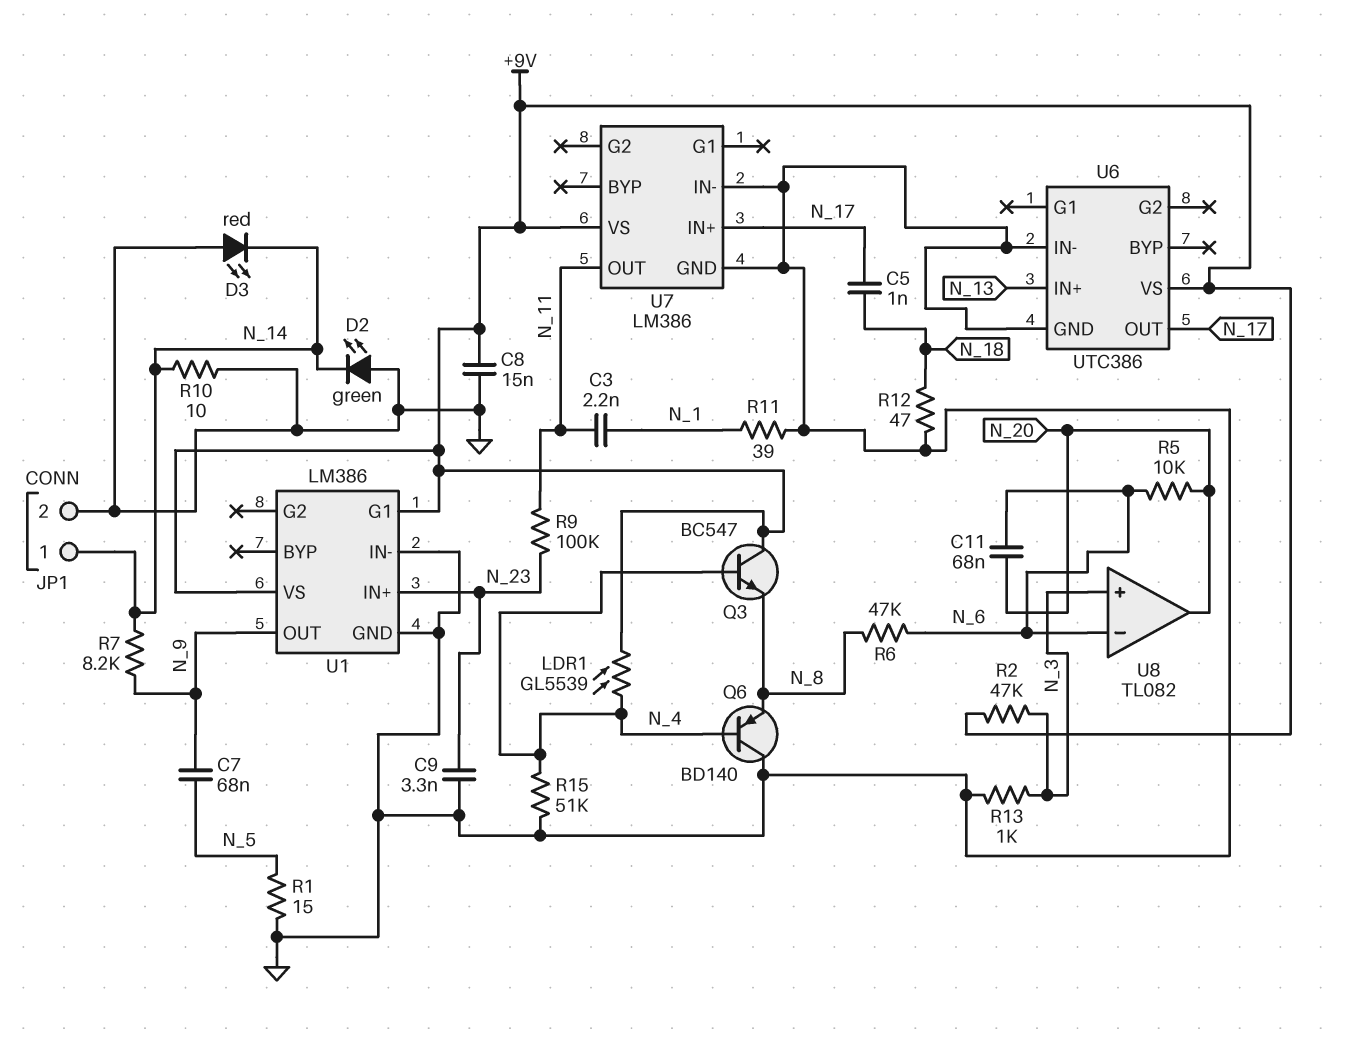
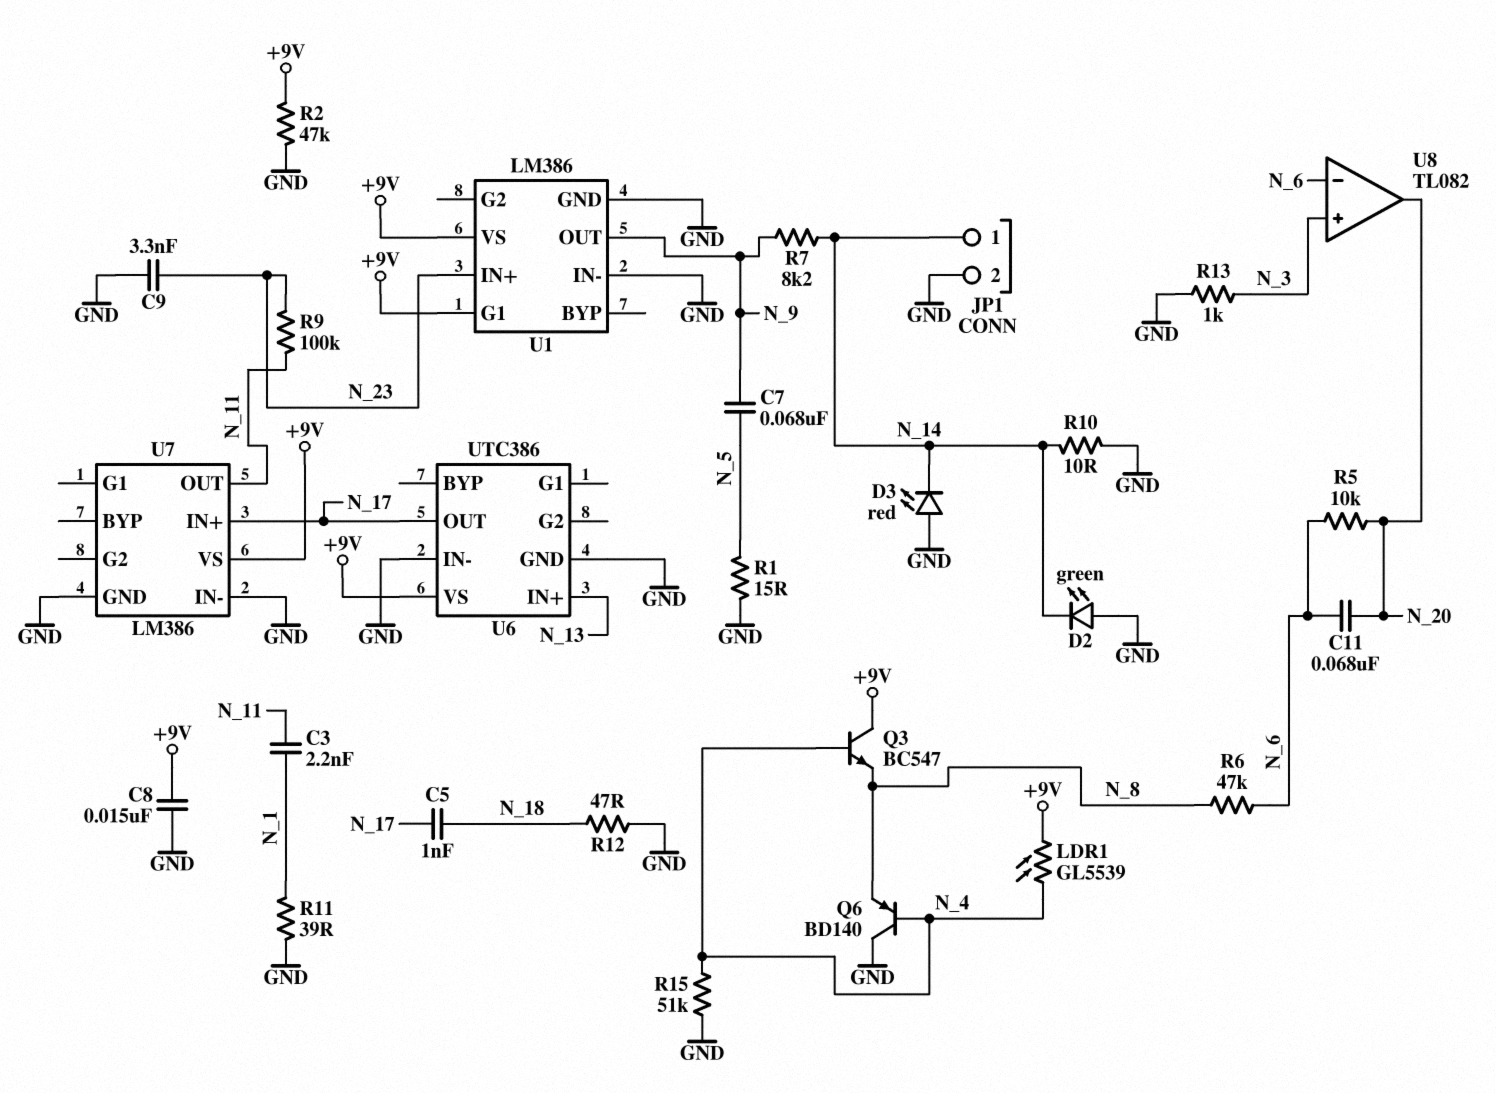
R2: 47k (+9V, N_3) -> 47k (+9V, GND)

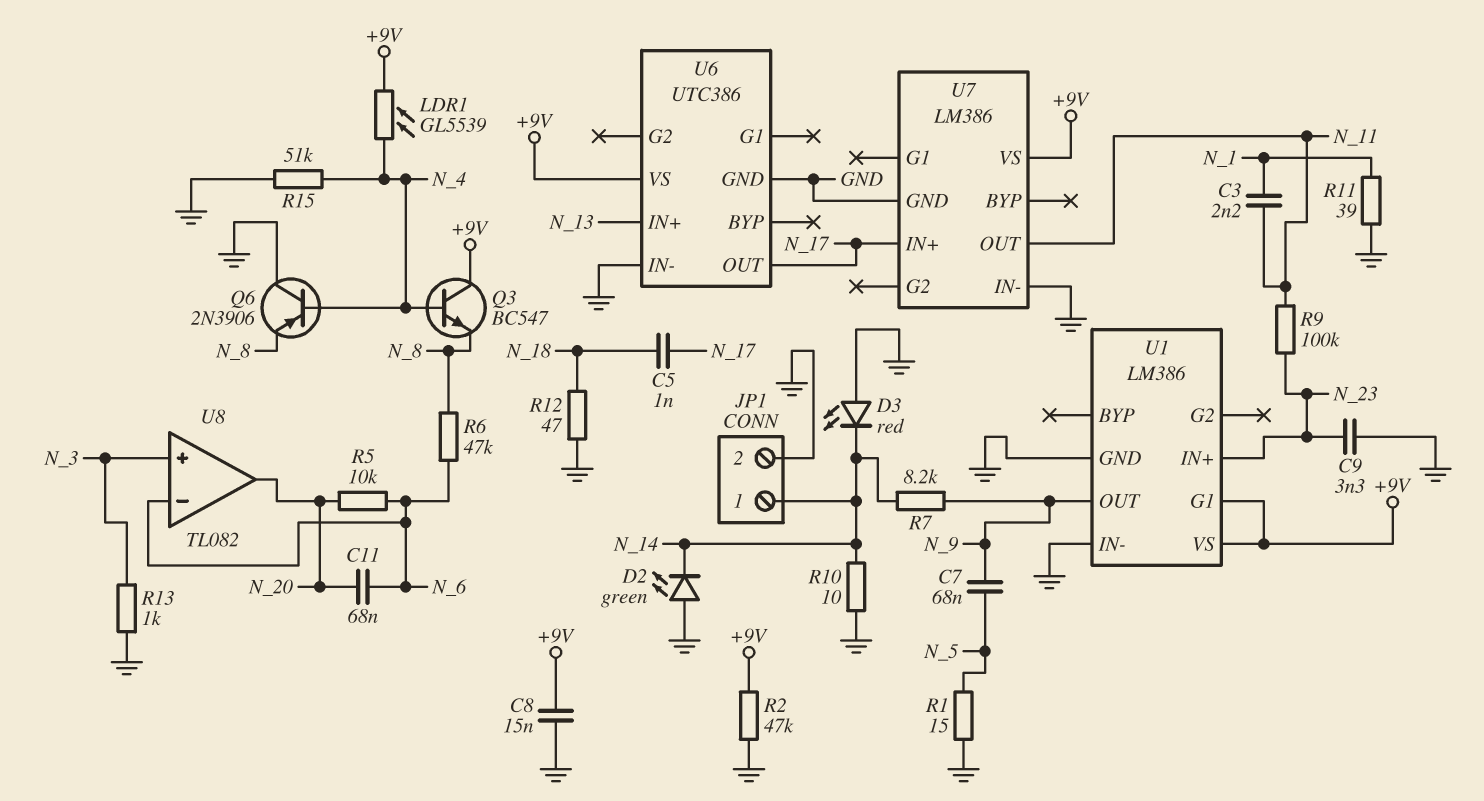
Q6: PNP BD140 (B N_4, C GND, E N_8) -> PNP 2N3906 (B N_4, C GND, E N_8)

